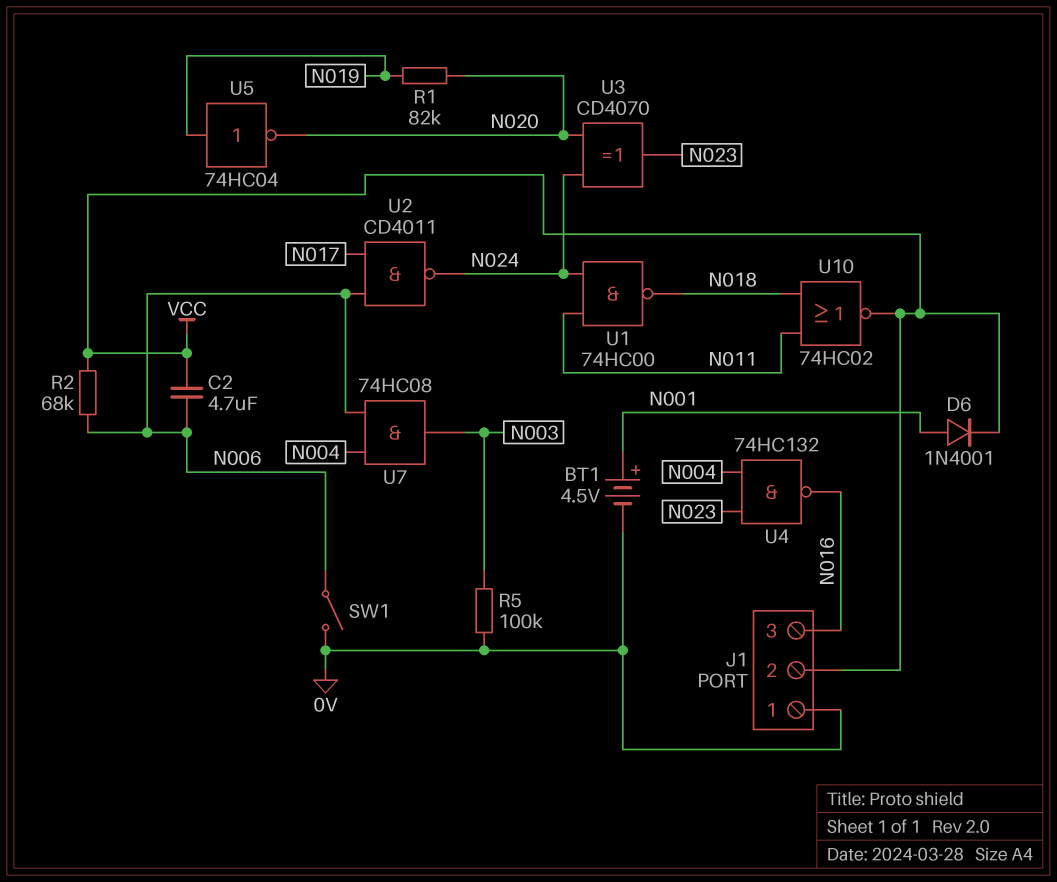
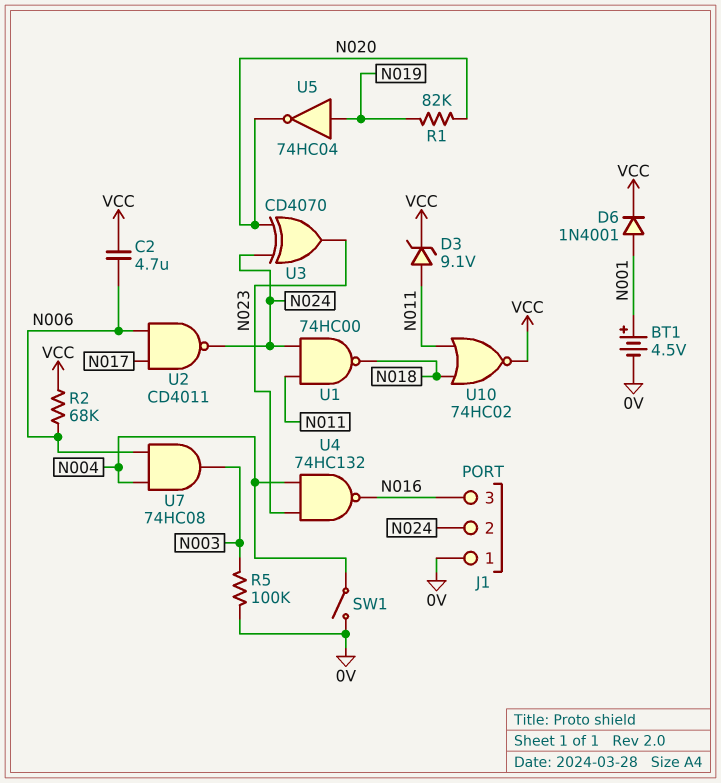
D3: none -> zener 9.1V (A N011, K VCC)
J1 pin 2: VCC -> N024
SW1: switch (0V, N006) -> switch (0V, N004)

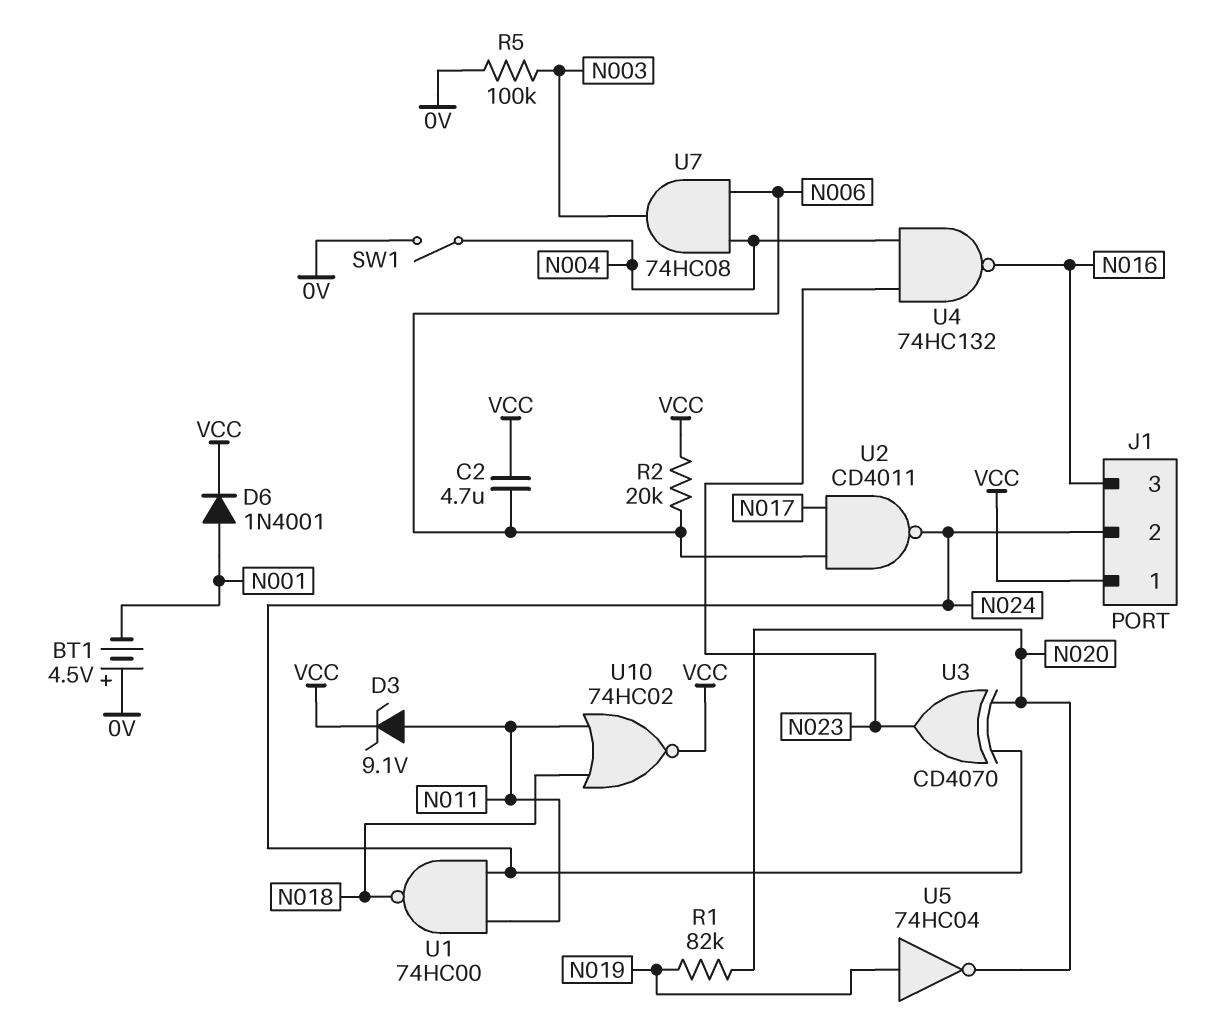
BT1: 4.5V (plus N001, minus 0V) -> 4.5V (plus 0V, minus N001)
J1 pin 1: 0V -> VCC
R2: 68k (N006, VCC) -> 20k (N006, VCC)

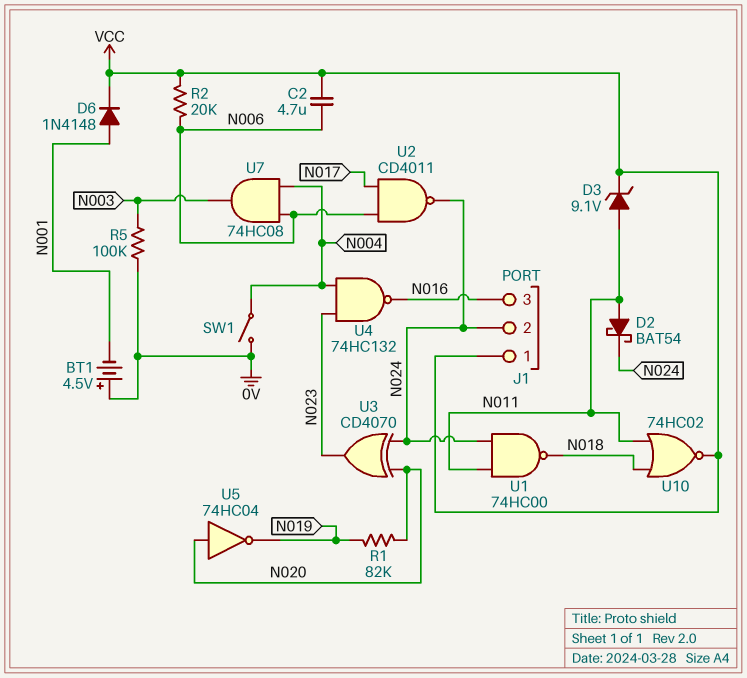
D2: none -> schottky BAT54 (A N011, K N024)
D6: diode 1N4001 (A N001, K VCC) -> diode 1N4148 (A N001, K VCC)
U5: NOT 74HC04 (in N019, out N020) -> NOT 74HC04 (in N020, out N019)

